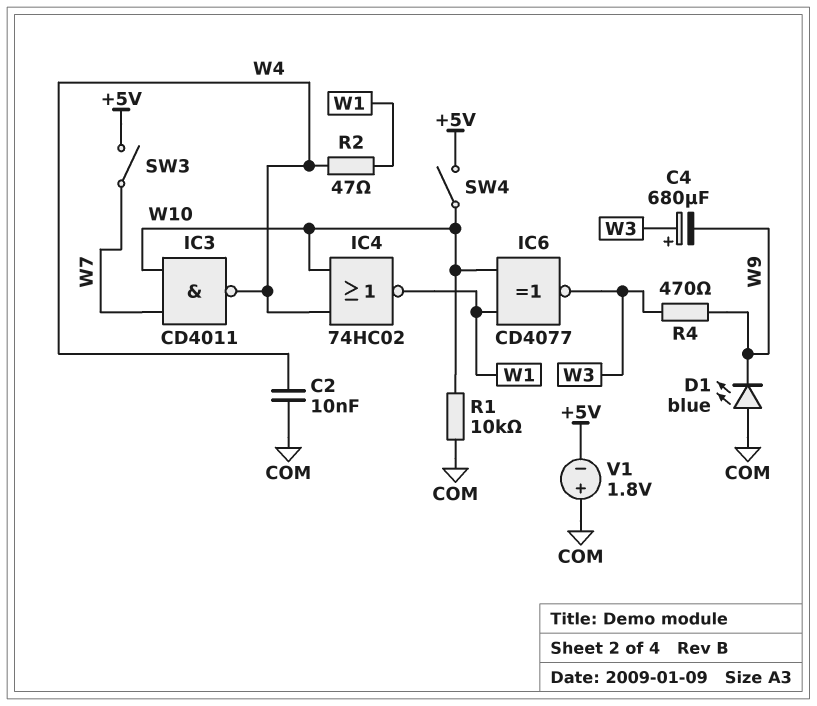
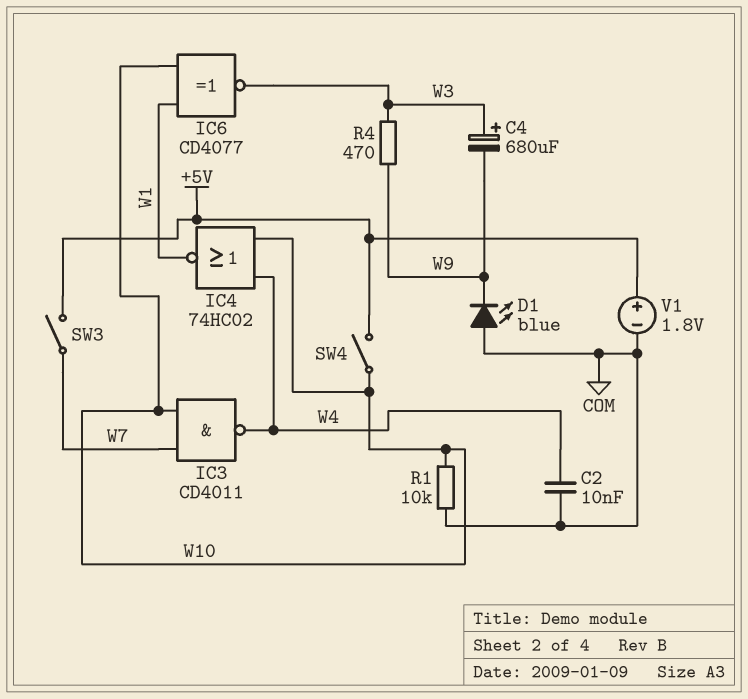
R2: 47 (W1, W4) -> none
V1: 1.8V (plus COM, minus +5V) -> 1.8V (plus +5V, minus COM)

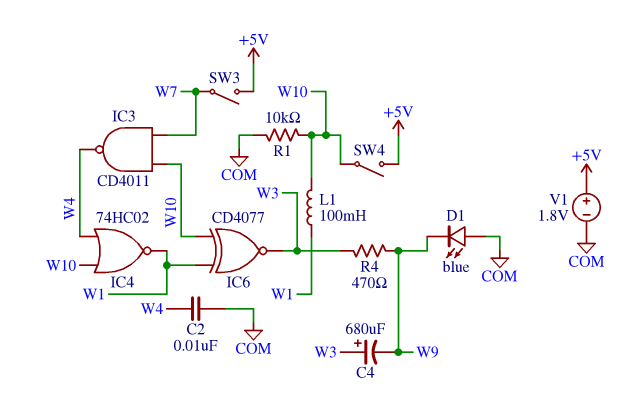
L1: none -> 100mH (W1, W10)

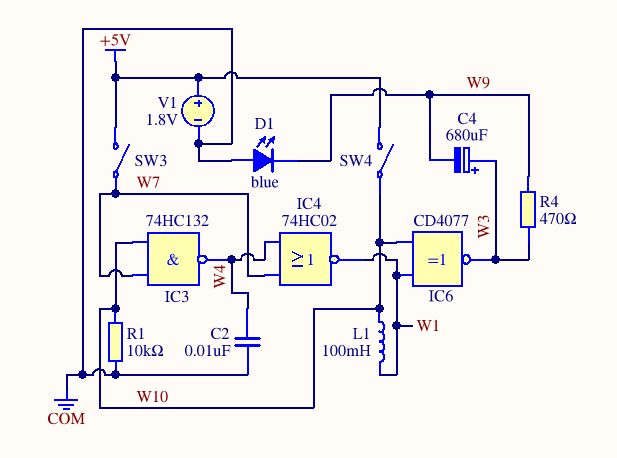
IC3: NAND CD4011 (in W7, in W10, out W4) -> NAND 74HC132 (in W7, in W10, out W4)
IC4: NOR 74HC02 (in W4, in W10, out W1) -> NOR 74HC02 (in W4, in W7, out W1)

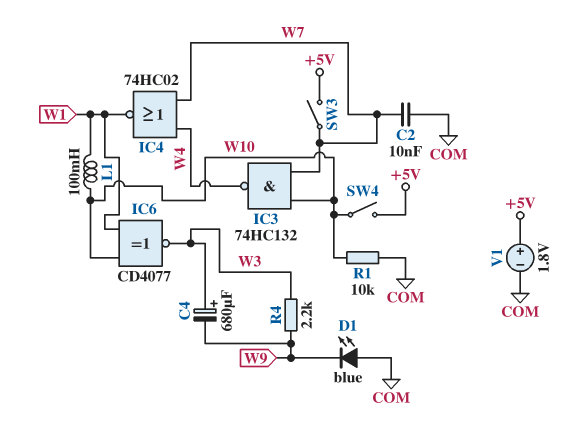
C2: 10nF (COM, W4) -> 10nF (COM, W7)
R4: 470 (W3, W9) -> 2.2k (W3, W9)

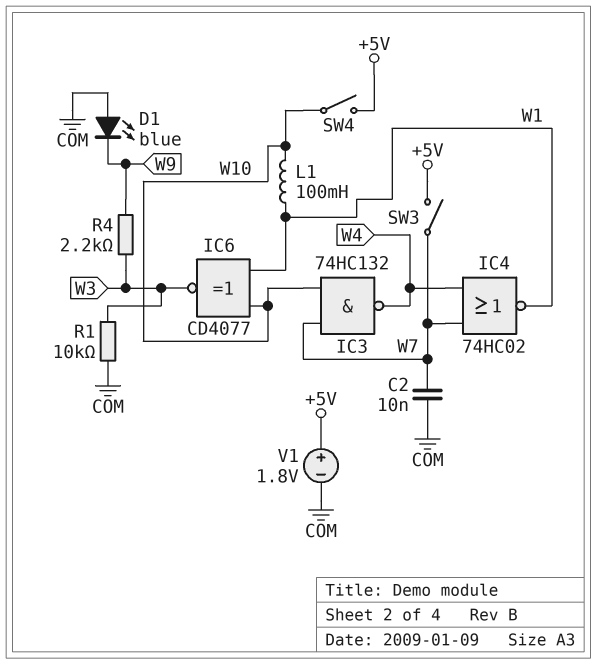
C4: 680uF (plus W3, minus W9) -> none
R1: 10k (COM, W10) -> 10k (COM, W3)

